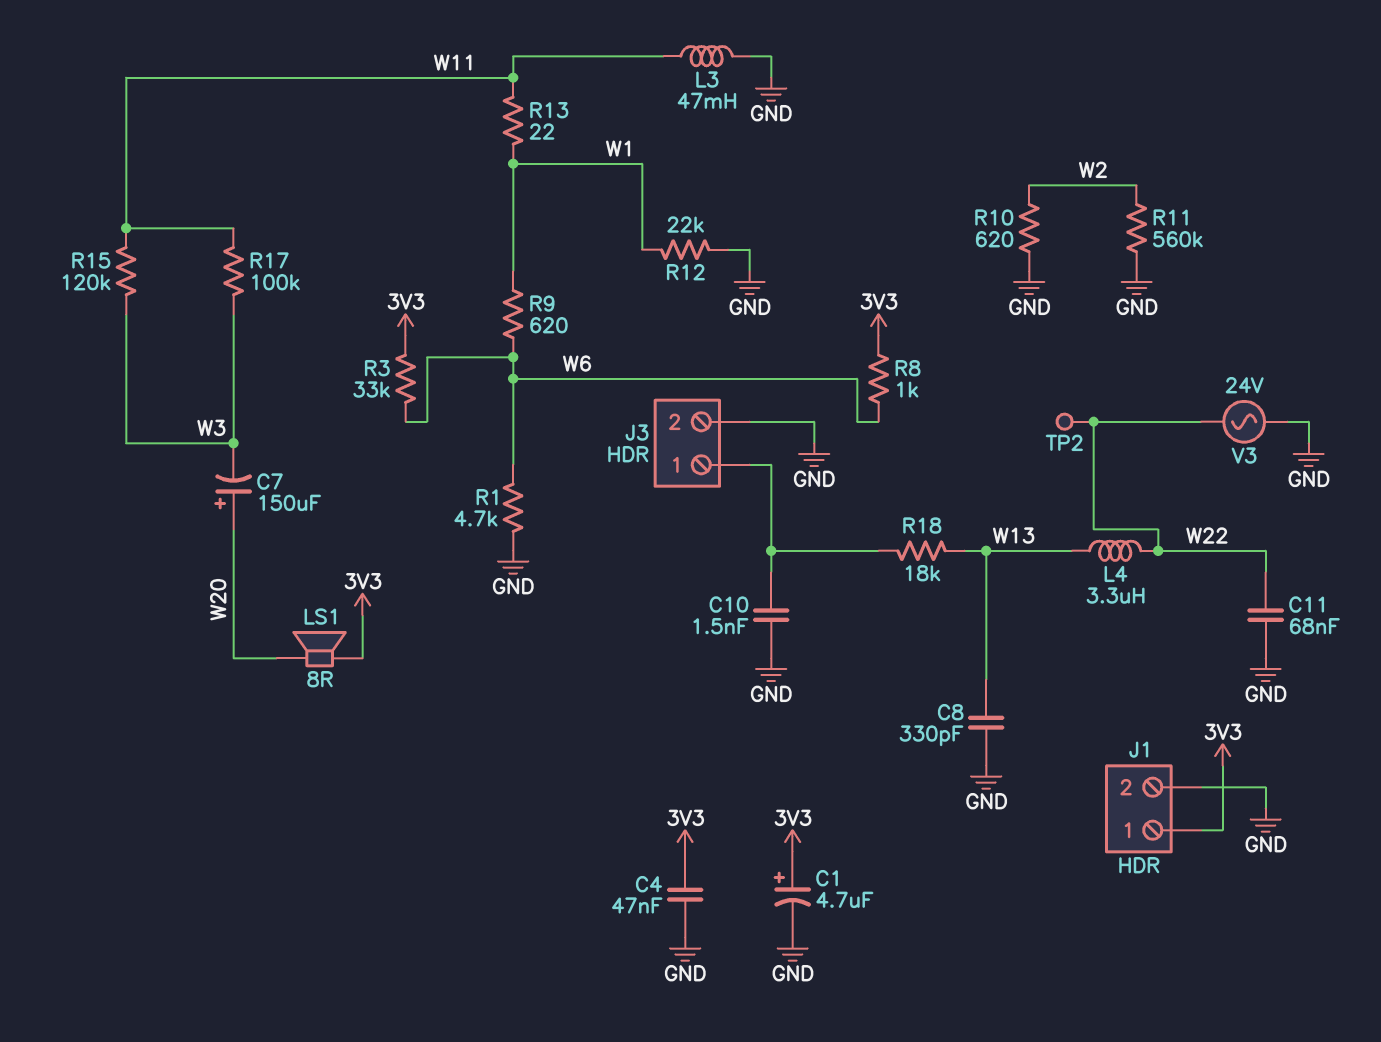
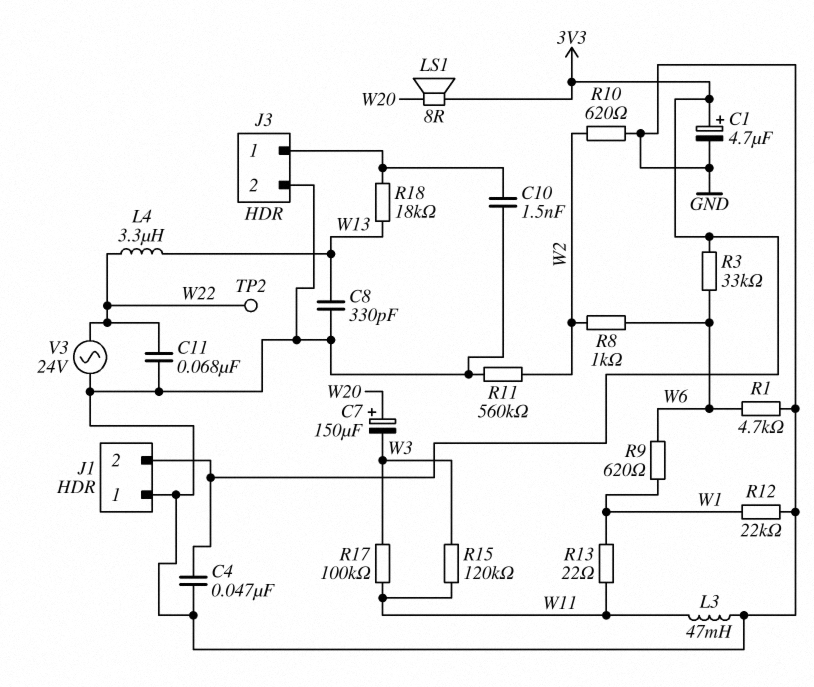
J1 pin 1: 3V3 -> GND
J1 pin 2: GND -> 3V3
R8: 1k (3V3, W6) -> 1k (W2, W6)

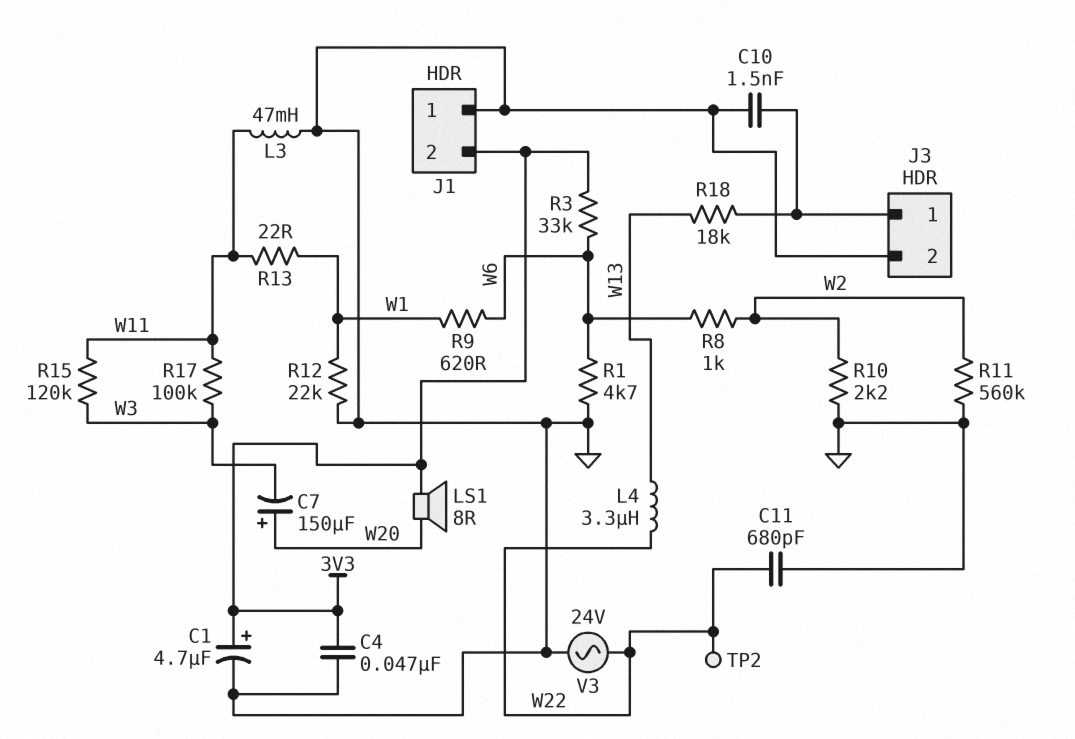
C8: 330pF (GND, W13) -> none
C11: 68nF (GND, W22) -> 680pF (GND, W22)
R10: 620 (GND, W2) -> 2.2k (GND, W2)

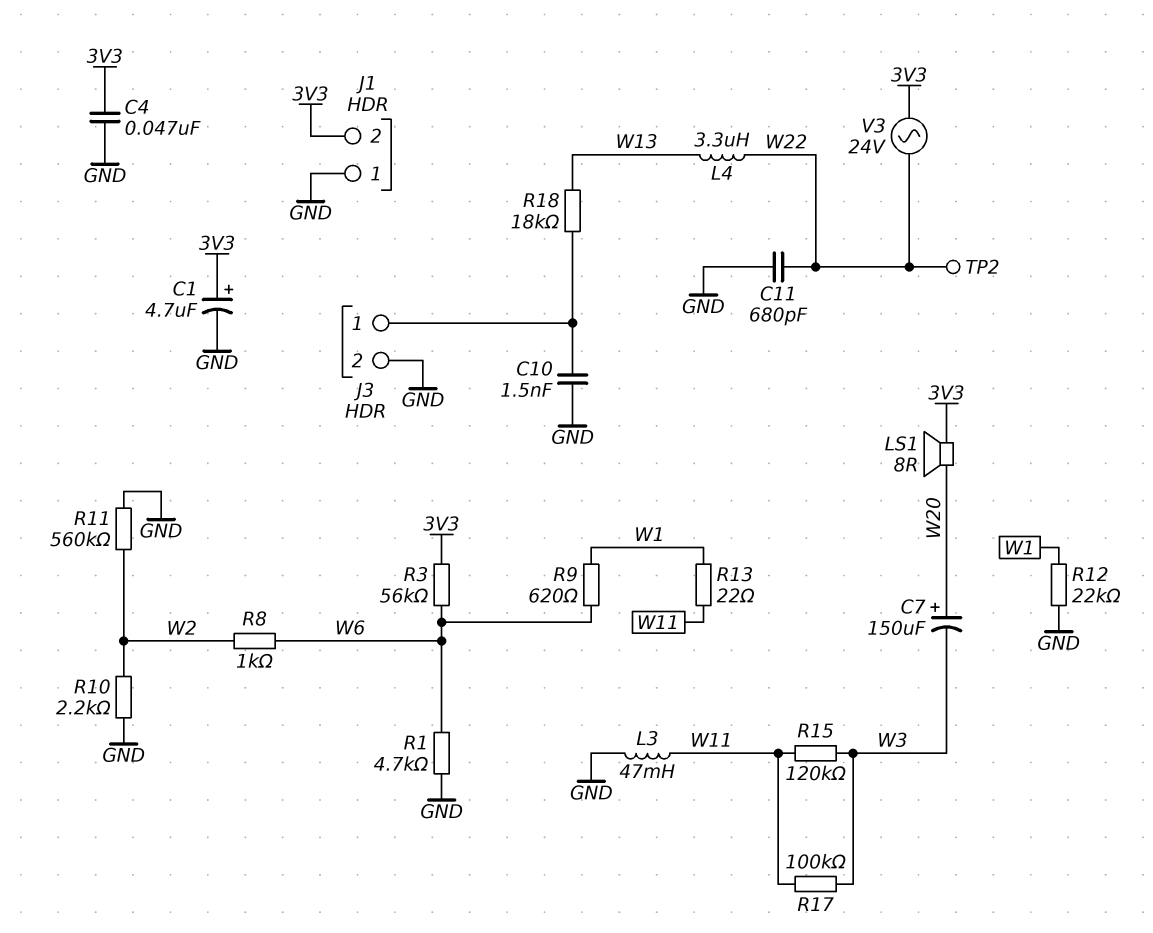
R3: 33k (3V3, W6) -> 56k (3V3, W6)
V3: AC 24V (GND, W22) -> AC 24V (3V3, W22)

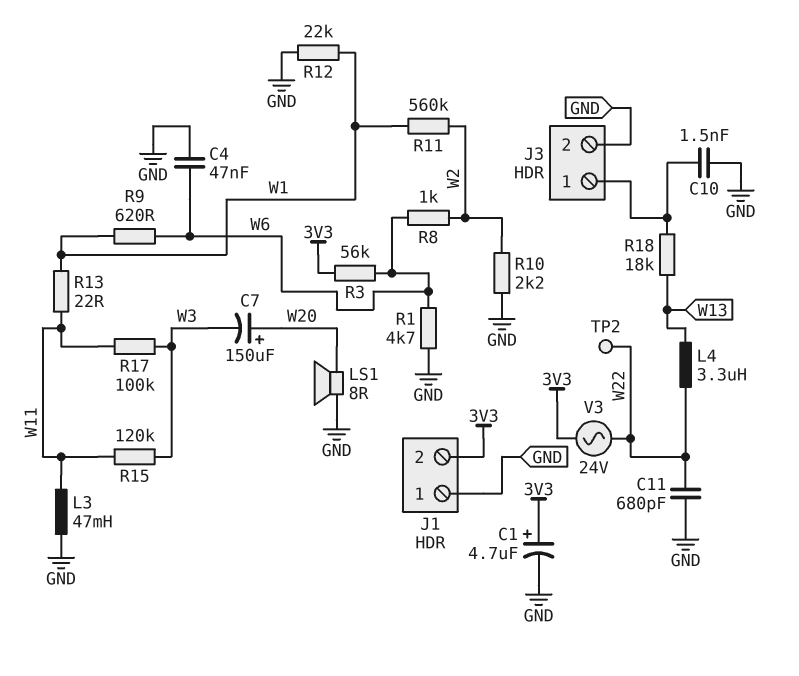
C4: 47nF (3V3, GND) -> 47nF (GND, W6)
LS1: speaker 8R (3V3, W20) -> speaker 8R (GND, W20)
R11: 560k (GND, W2) -> 560k (W1, W2)

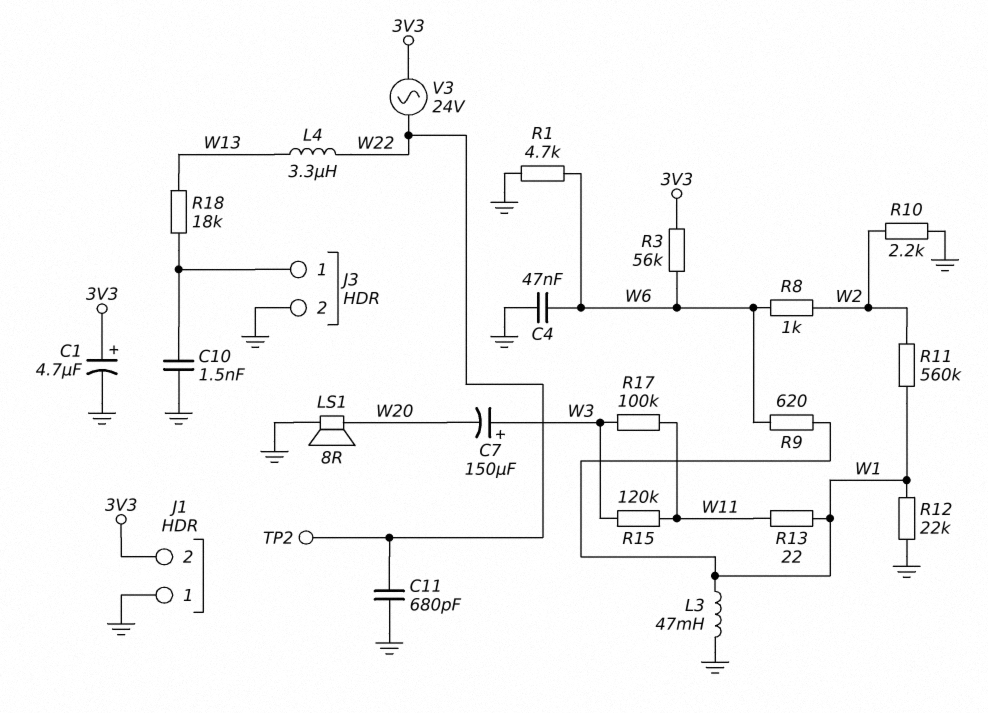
C7: 150uF (plus W20, minus W3) -> 150uF (plus W3, minus W20)
L3: 47mH (GND, W11) -> 47mH (GND, W1)

